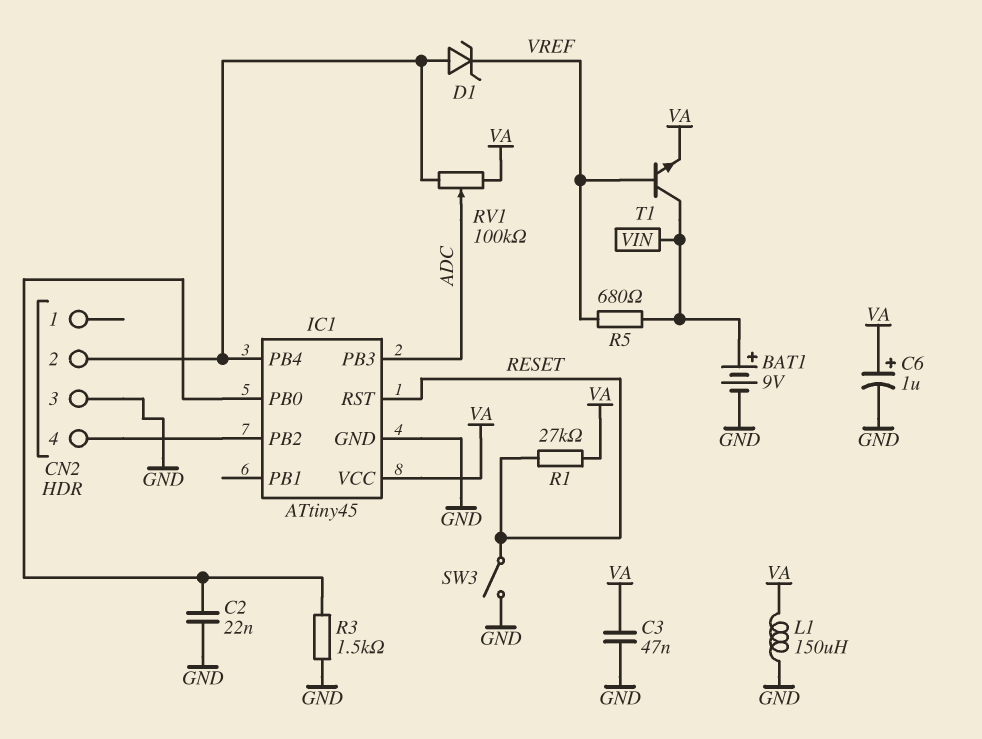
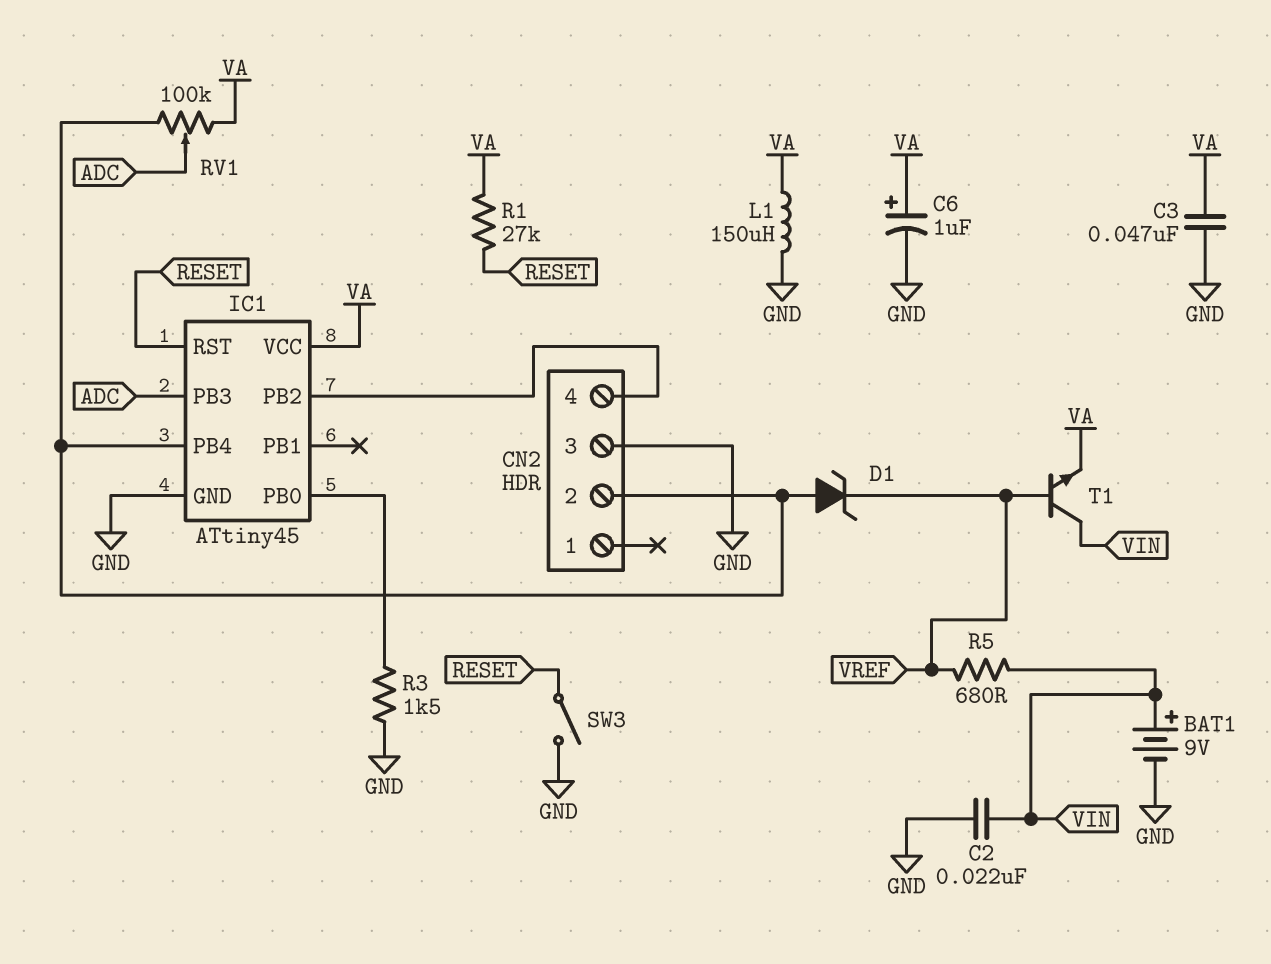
C2: 22nF (GND, IC1/PB0) -> 22nF (GND, VIN)

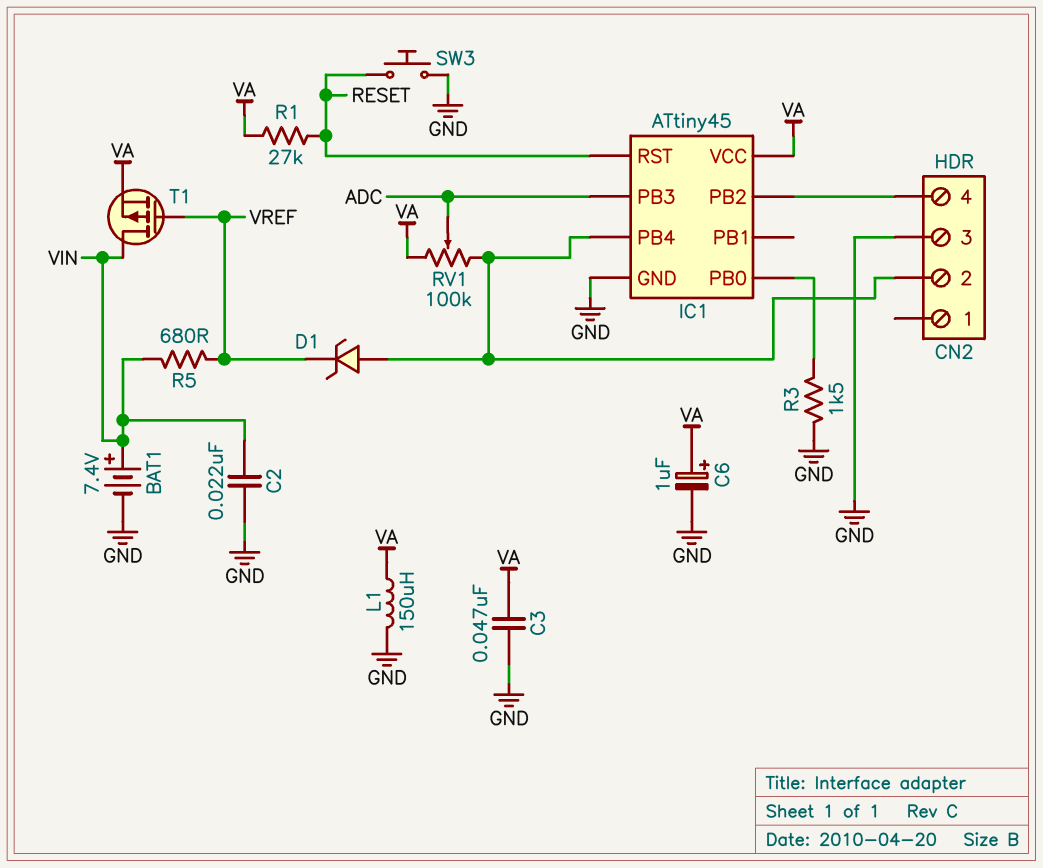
BAT1: 9V (plus VIN, minus GND) -> 7.4V (plus VIN, minus GND)
SW3: switch (GND, RESET) -> button (GND, RESET)
T1: NPN (B VREF, C VIN, E VA) -> PMOS (G VREF, D VIN, S VA)

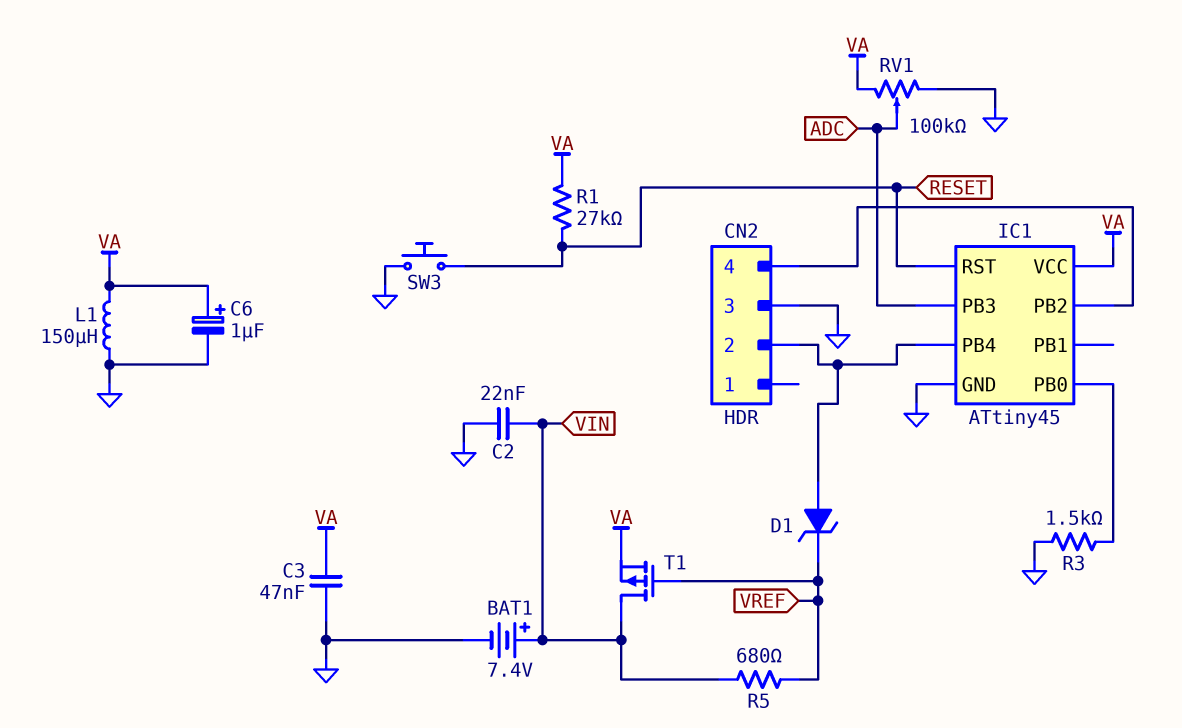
RV1: 100k (CN2/2, VA, wiper ADC) -> 100k (GND, VA, wiper ADC)

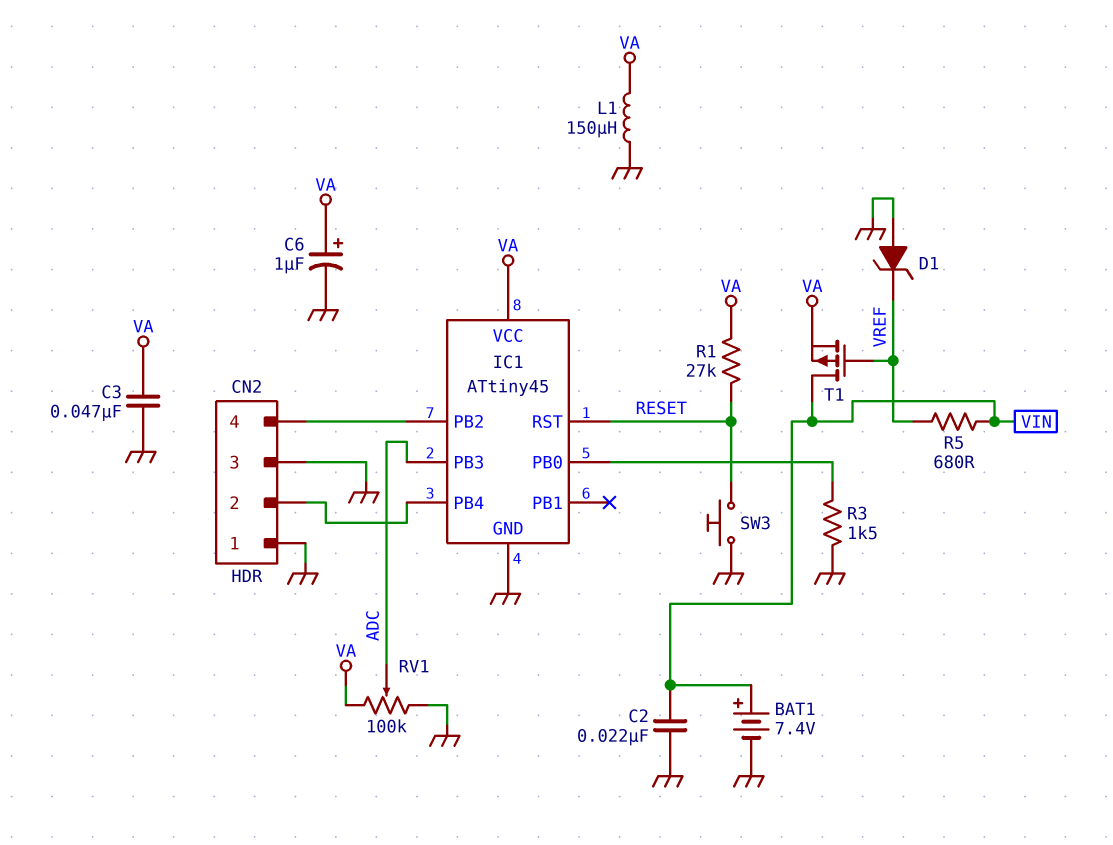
CN2 pin 1: none -> GND
D1: zener (A CN2/2, K VREF) -> zener (A GND, K VREF)

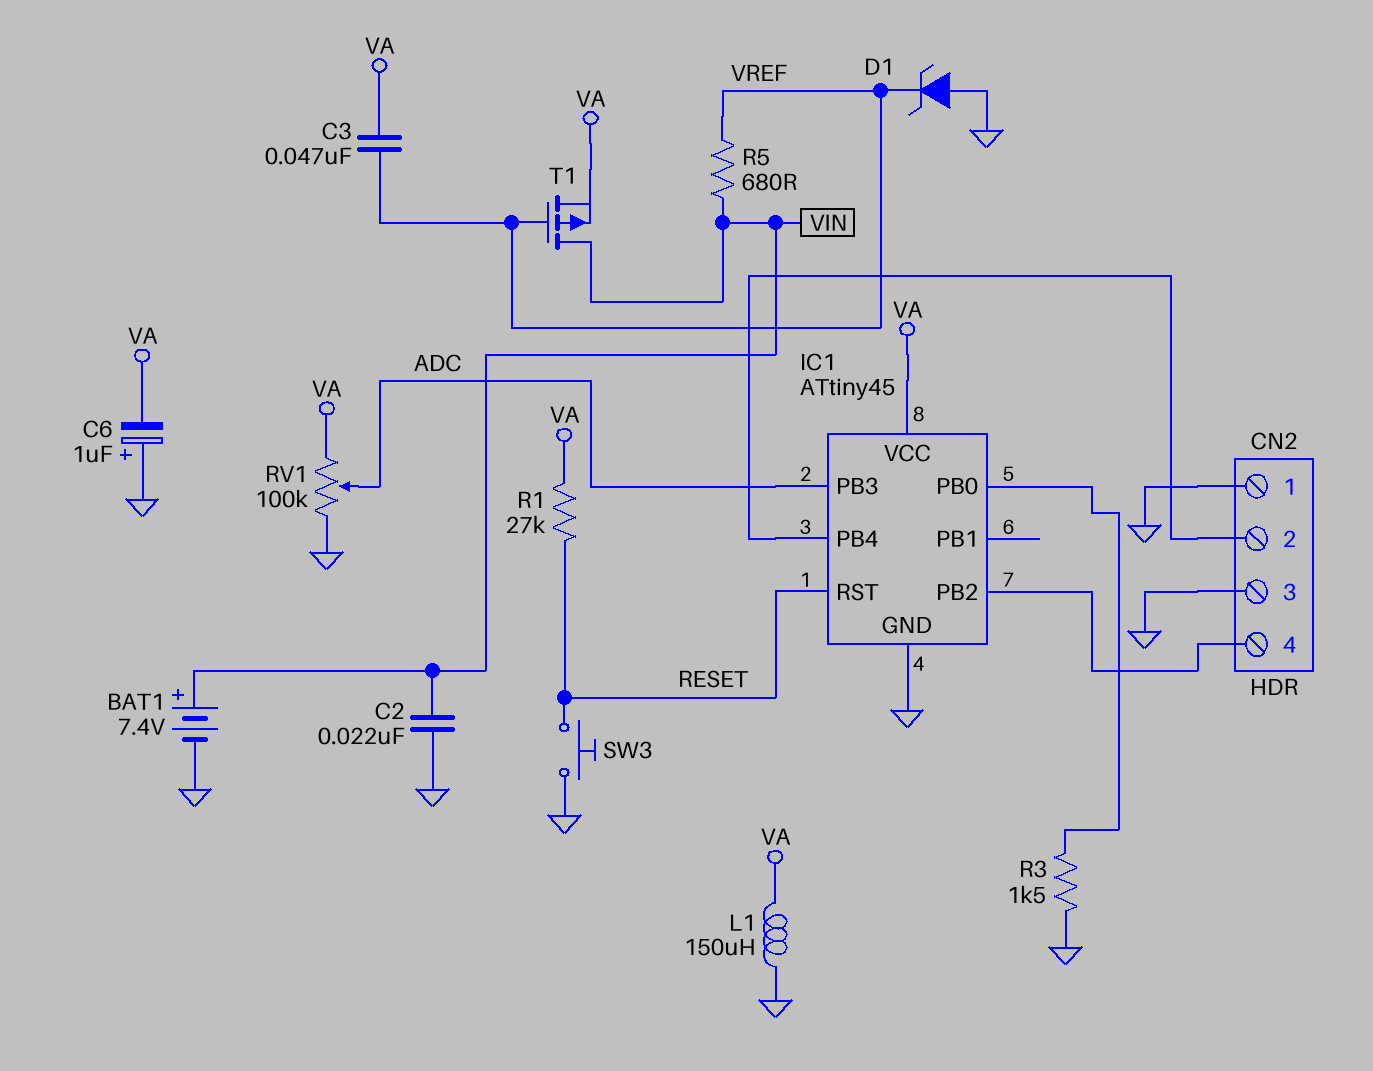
C3: 47nF (GND, VA) -> 47nF (VA, VREF)
C6: 1uF (plus VA, minus GND) -> 1uF (plus GND, minus VA)

